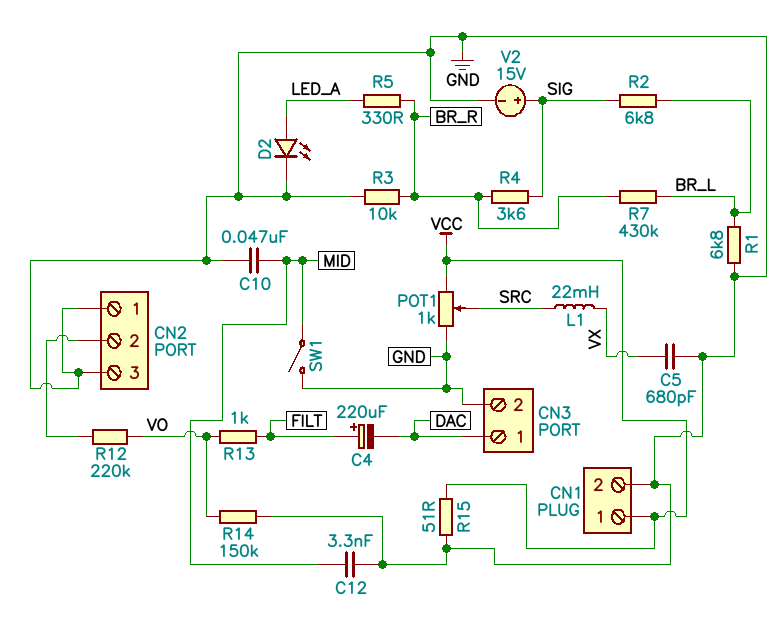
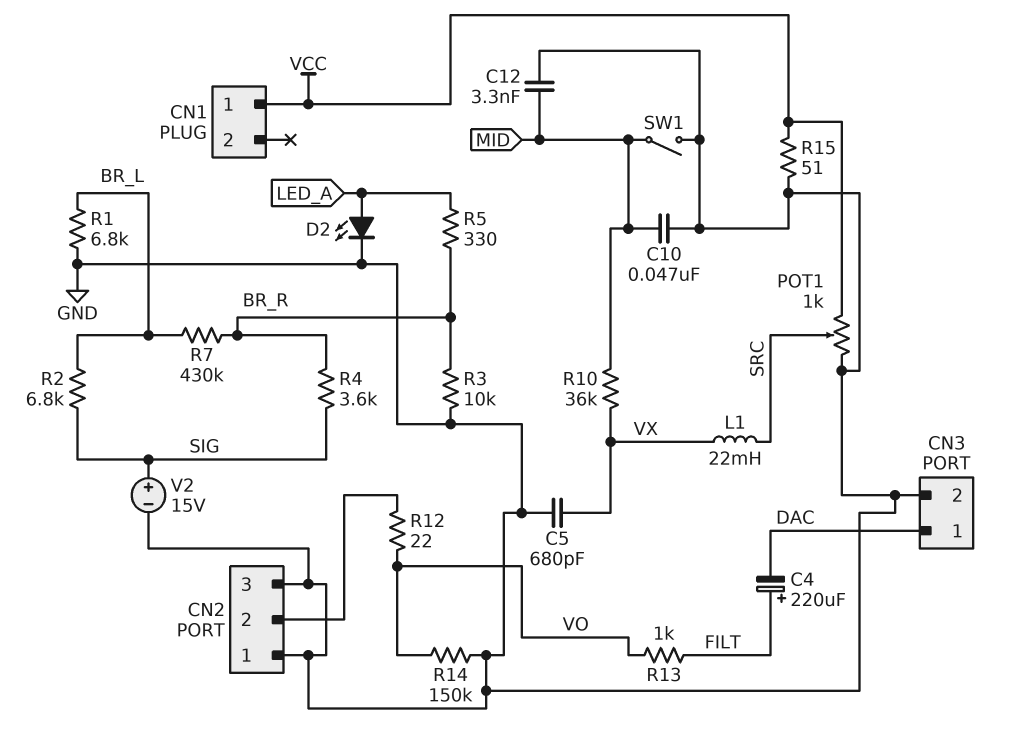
CN1 pin 2: GND -> none
R10: none -> 36k (MID, VX)
R12: 220k (CN2/2, VO) -> 22 (CN2/2, VO)

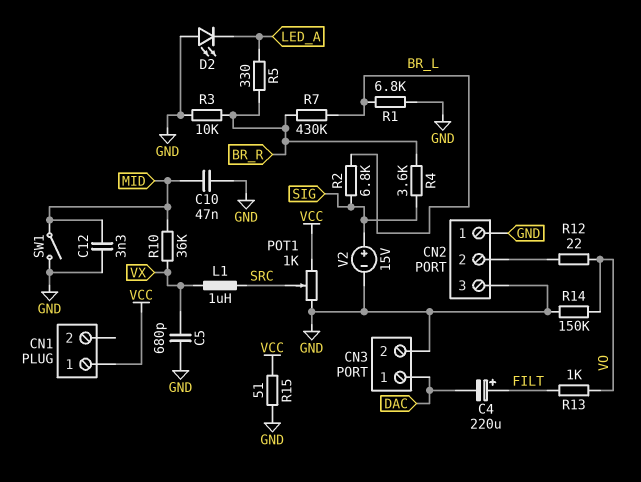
D2: LED (A LED_A, K GND) -> LED (A GND, K LED_A)
L1: 22mH (SRC, VX) -> 1uH (SRC, VX)

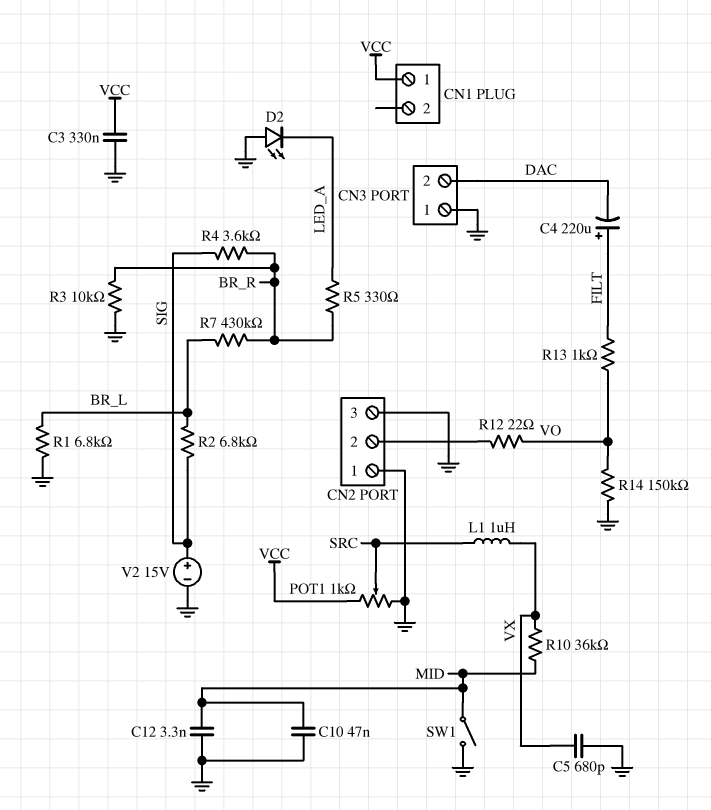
C3: none -> 330nF (GND, VCC)
CN3 pin 1: DAC -> GND
CN3 pin 2: GND -> DAC
R15: 51 (GND, VCC) -> none

